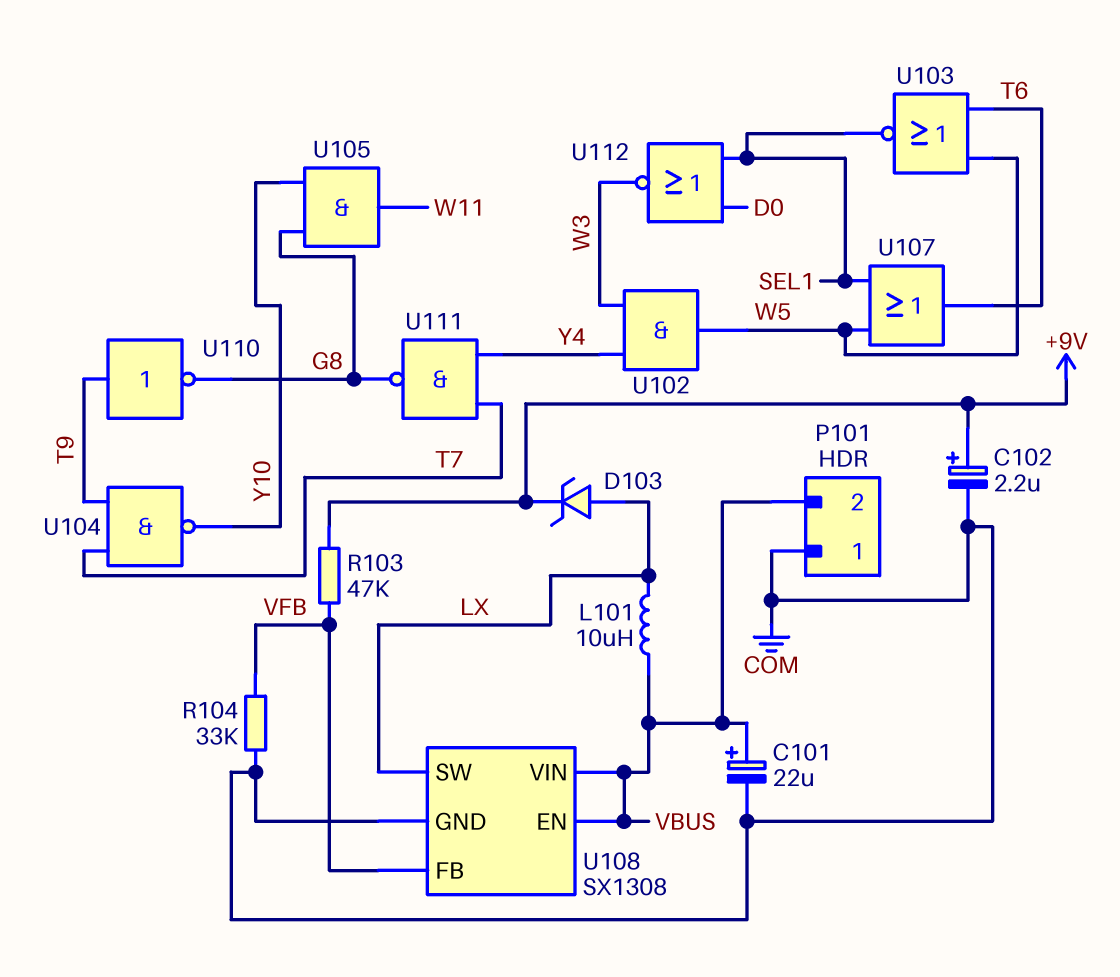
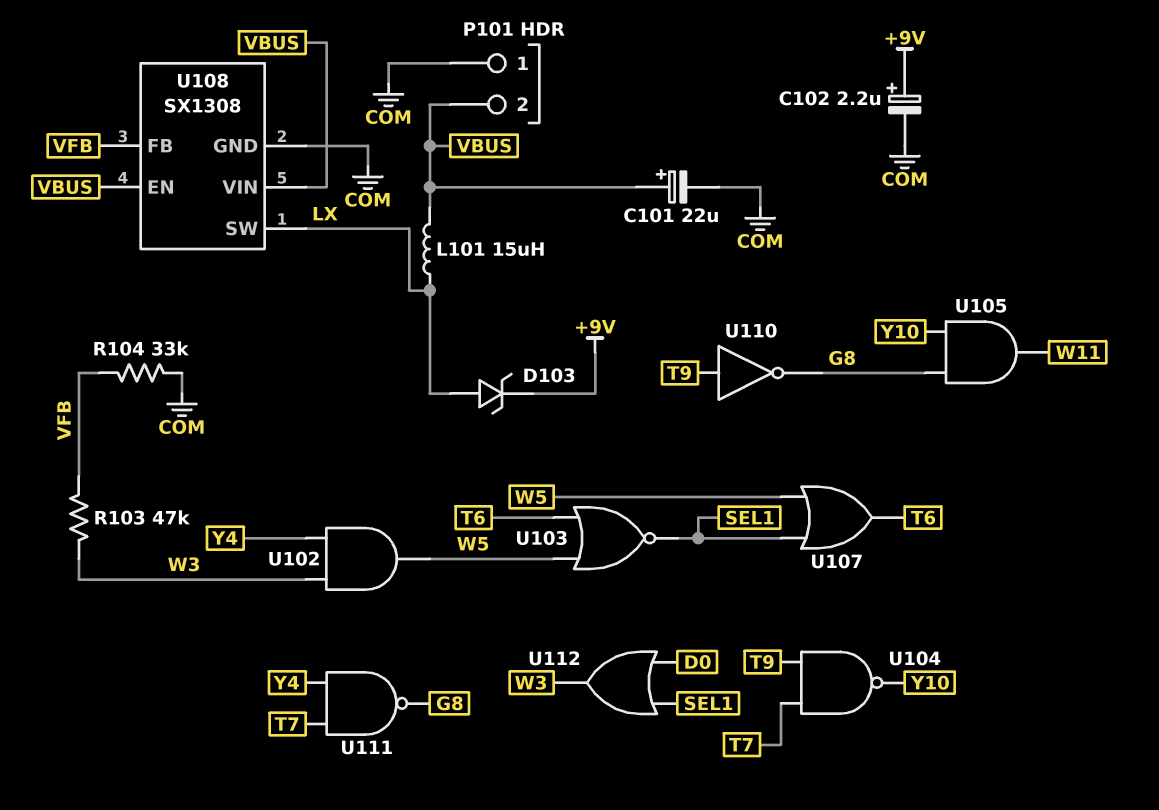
L101: 10uH (LX, VBUS) -> 15uH (LX, VBUS)
R103: 47k (+9V, VFB) -> 47k (VFB, W3)
U112: NOR (in D0, in SEL1, out W3) -> OR (in D0, in SEL1, out W3)

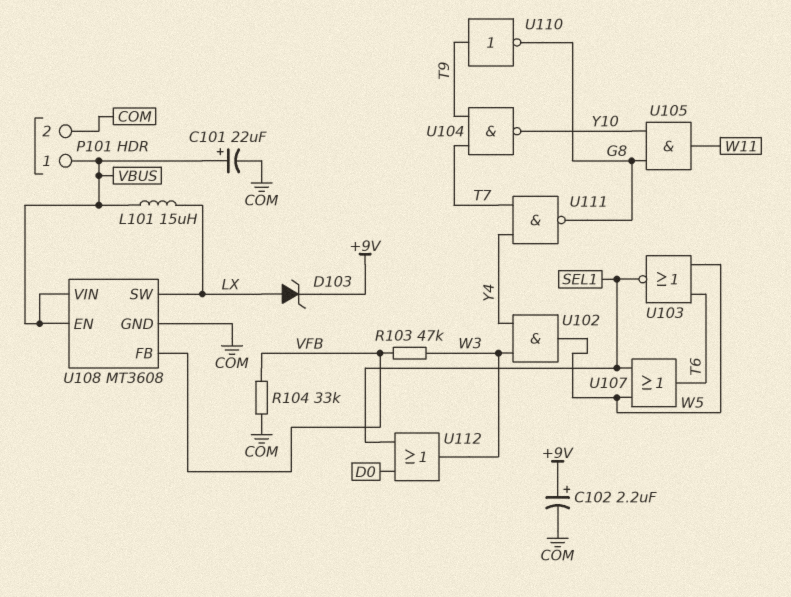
P101 pin 1: COM -> VBUS
P101 pin 2: VBUS -> COM
U108: SX1308 -> MT3608

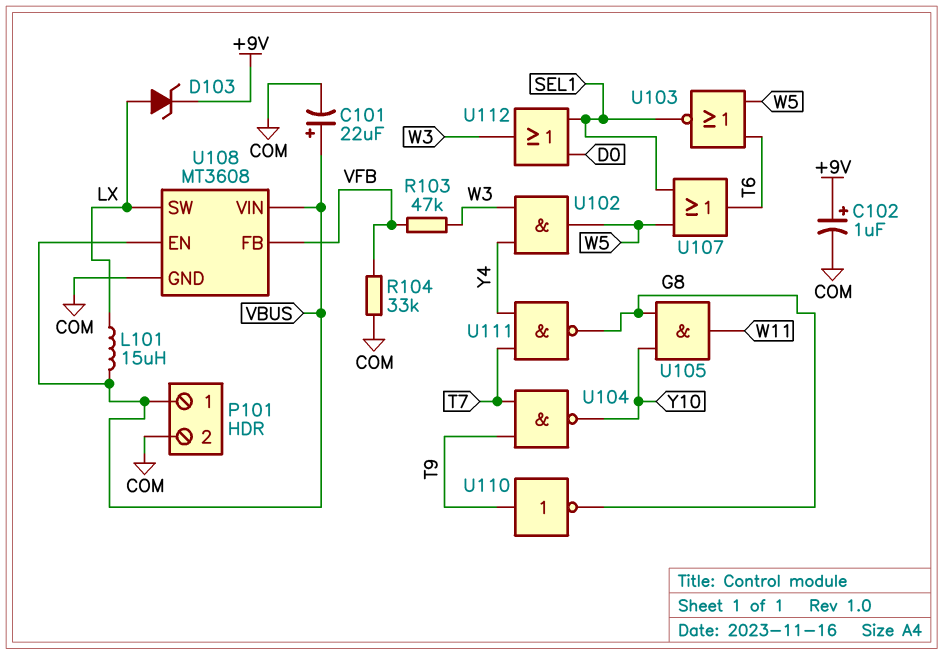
C102: 2.2uF (plus +9V, minus COM) -> 1uF (plus +9V, minus COM)

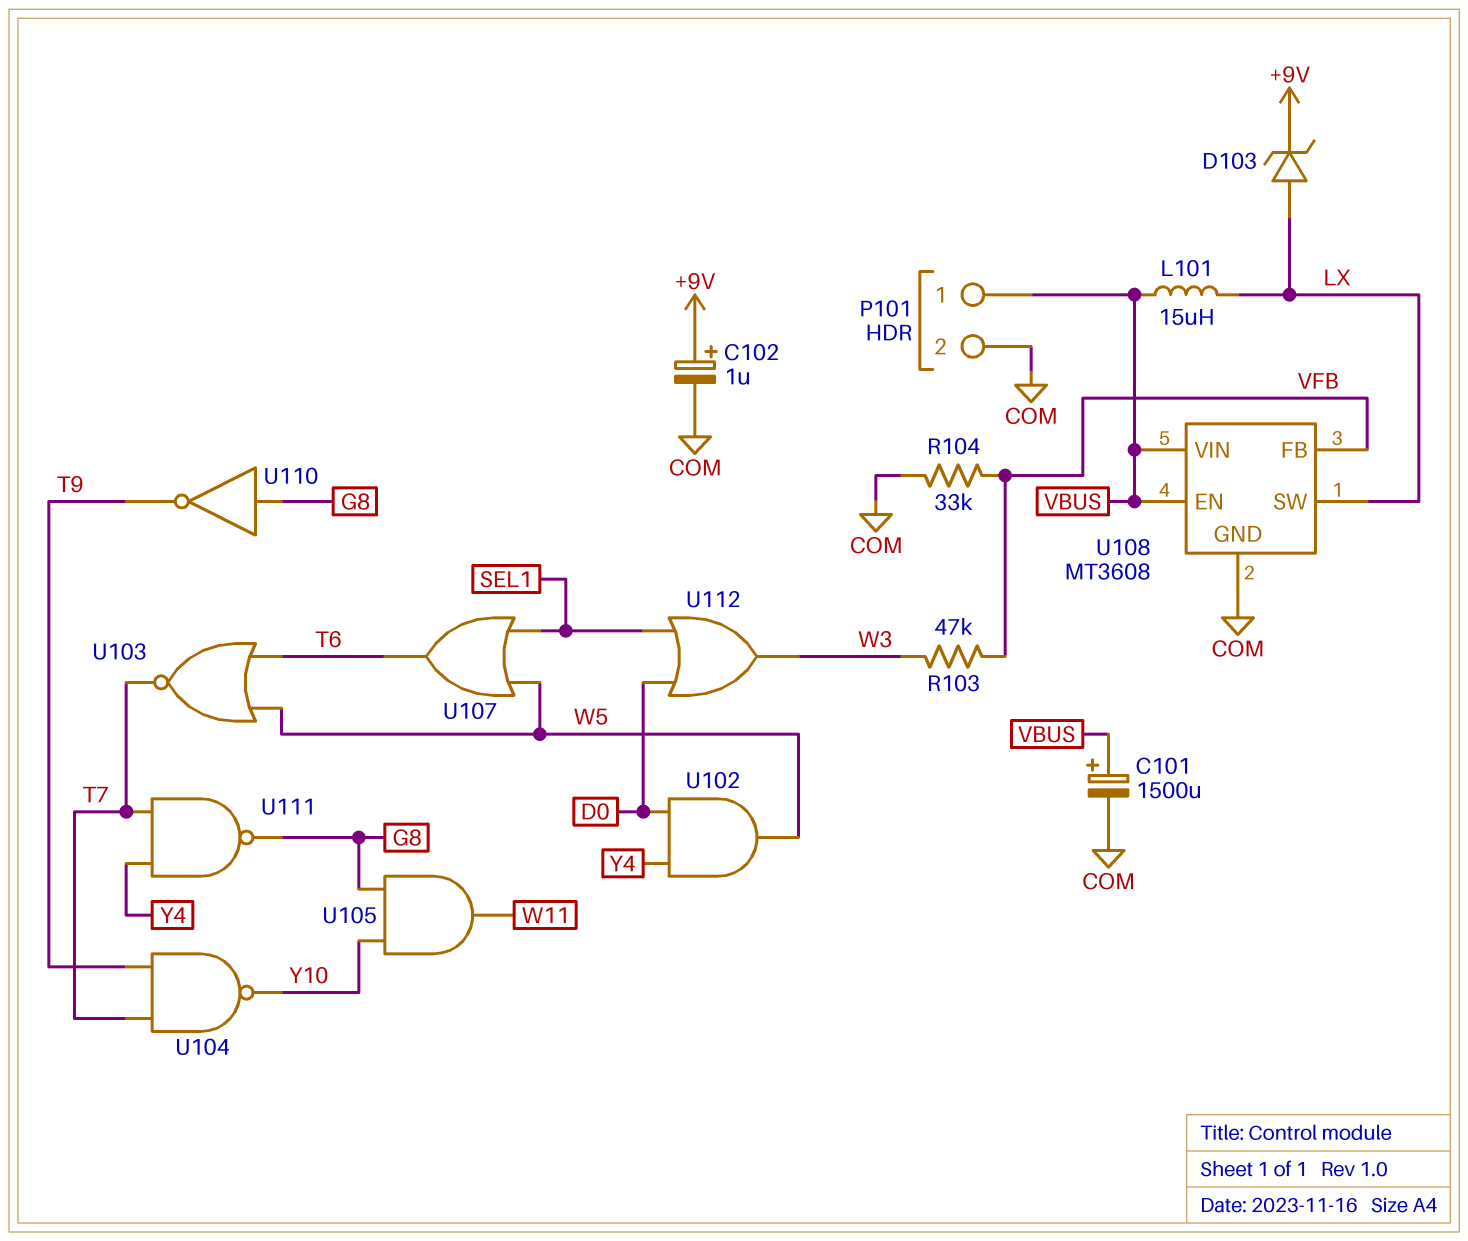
C101: 22uF (plus VBUS, minus COM) -> 1500uF (plus VBUS, minus COM)
U102: AND (in W3, in Y4, out W5) -> AND (in D0, in Y4, out W5)
U103: NOR (in T6, in W5, out SEL1) -> NOR (in T6, in W5, out T7)
U110: NOT (in T9, out G8) -> NOT (in G8, out T9)

